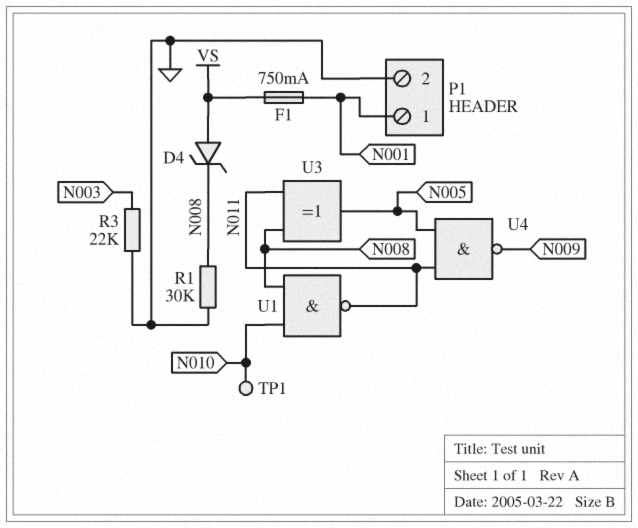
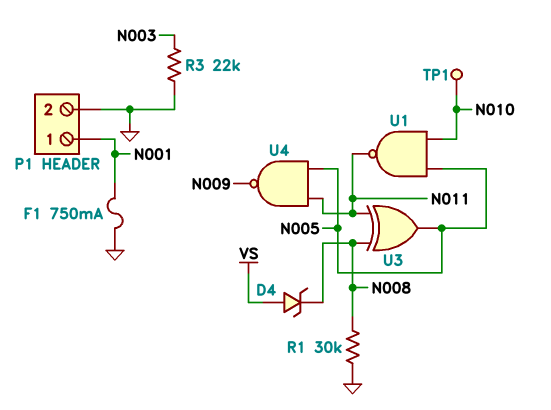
F1: 750mA (N001, VS) -> 750mA (GND, N001)
U1: NAND (in N008, in N010, out N011) -> NAND (in N005, in N010, out N011)

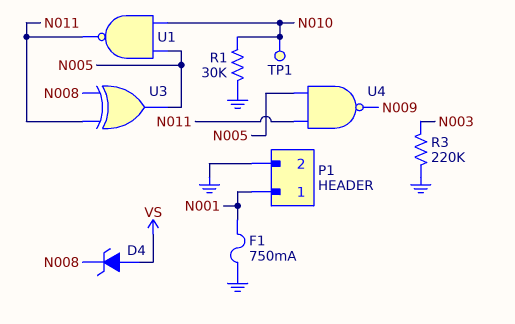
R1: 30k (GND, N008) -> 30k (GND, N010)
R3: 22k (GND, N003) -> 220k (GND, N003)

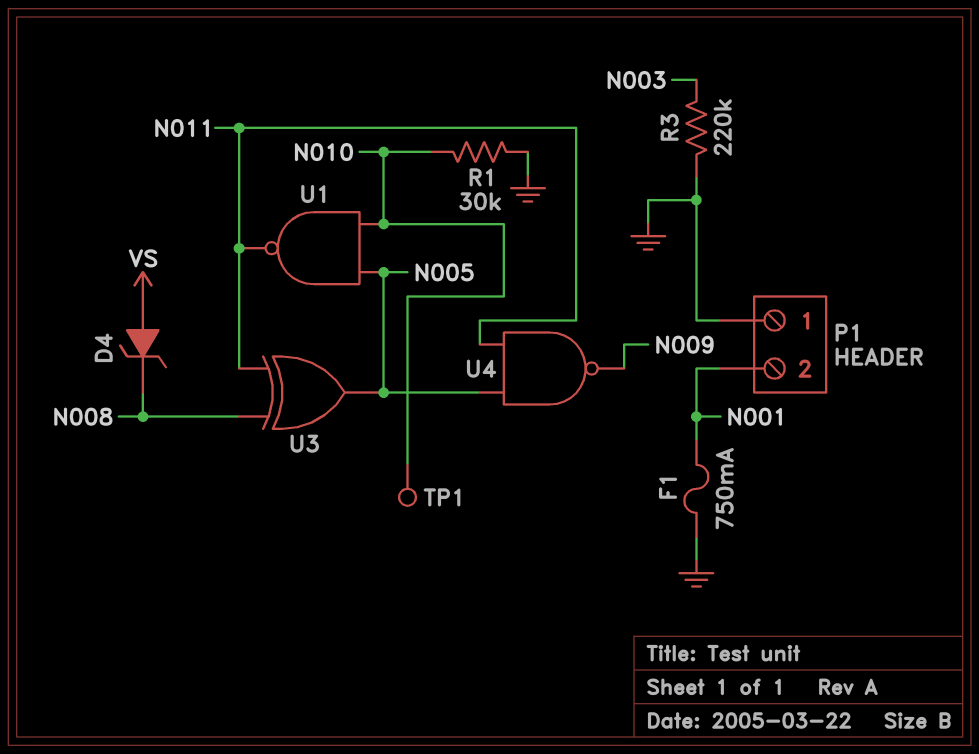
P1 pin 1: N001 -> GND
P1 pin 2: GND -> N001

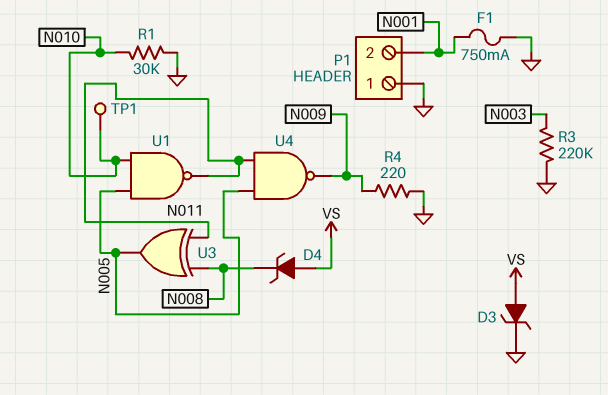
D3: none -> zener (A VS, K GND)
R4: none -> 220 (GND, N009)

